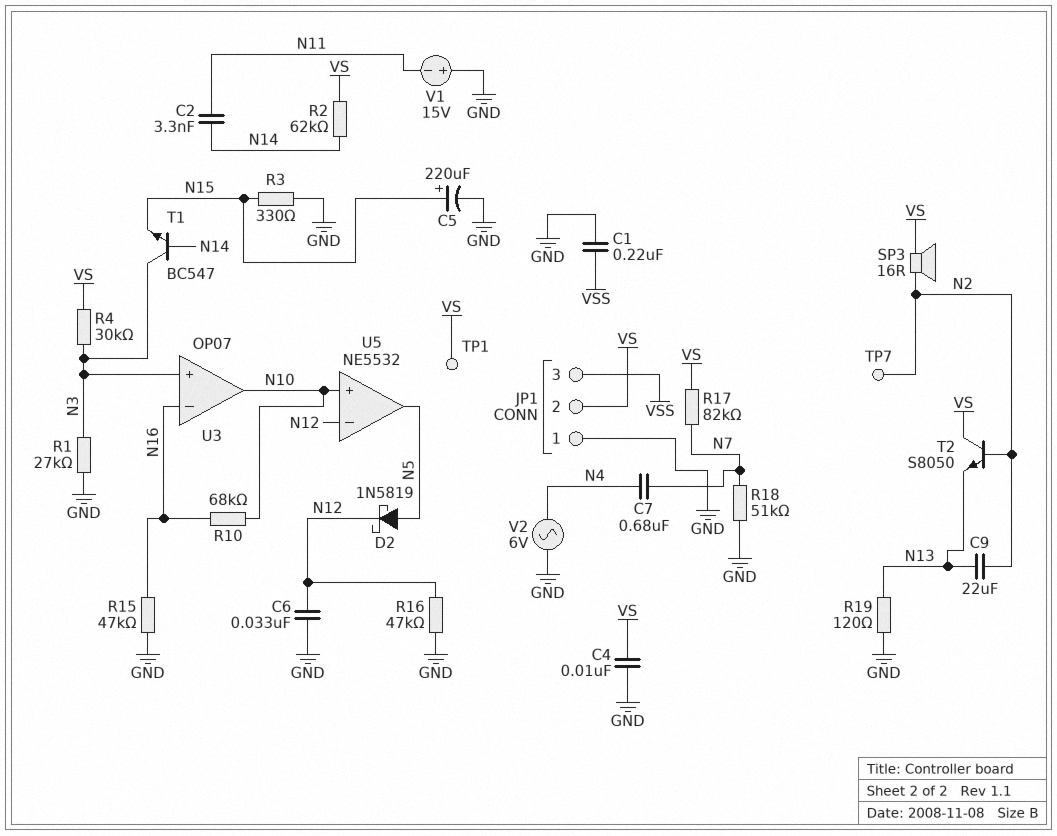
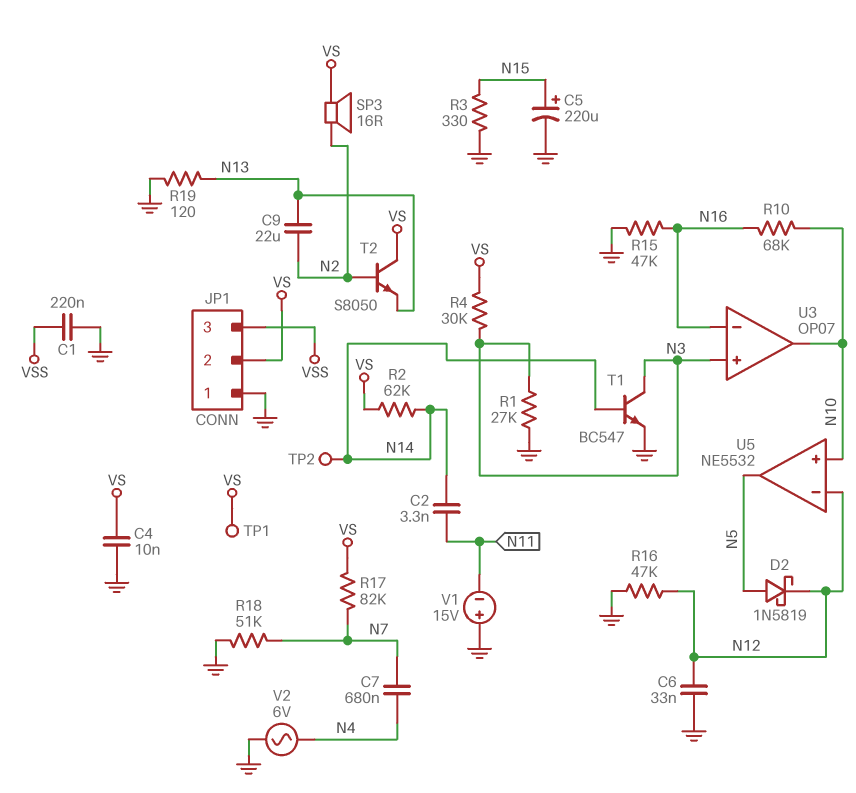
T1: NPN BC547 (B N14, C N3, E N15) -> NPN BC547 (B N14, C N3, E GND)
TP2: none -> test point (N14)
TP7: test point (N2) -> none

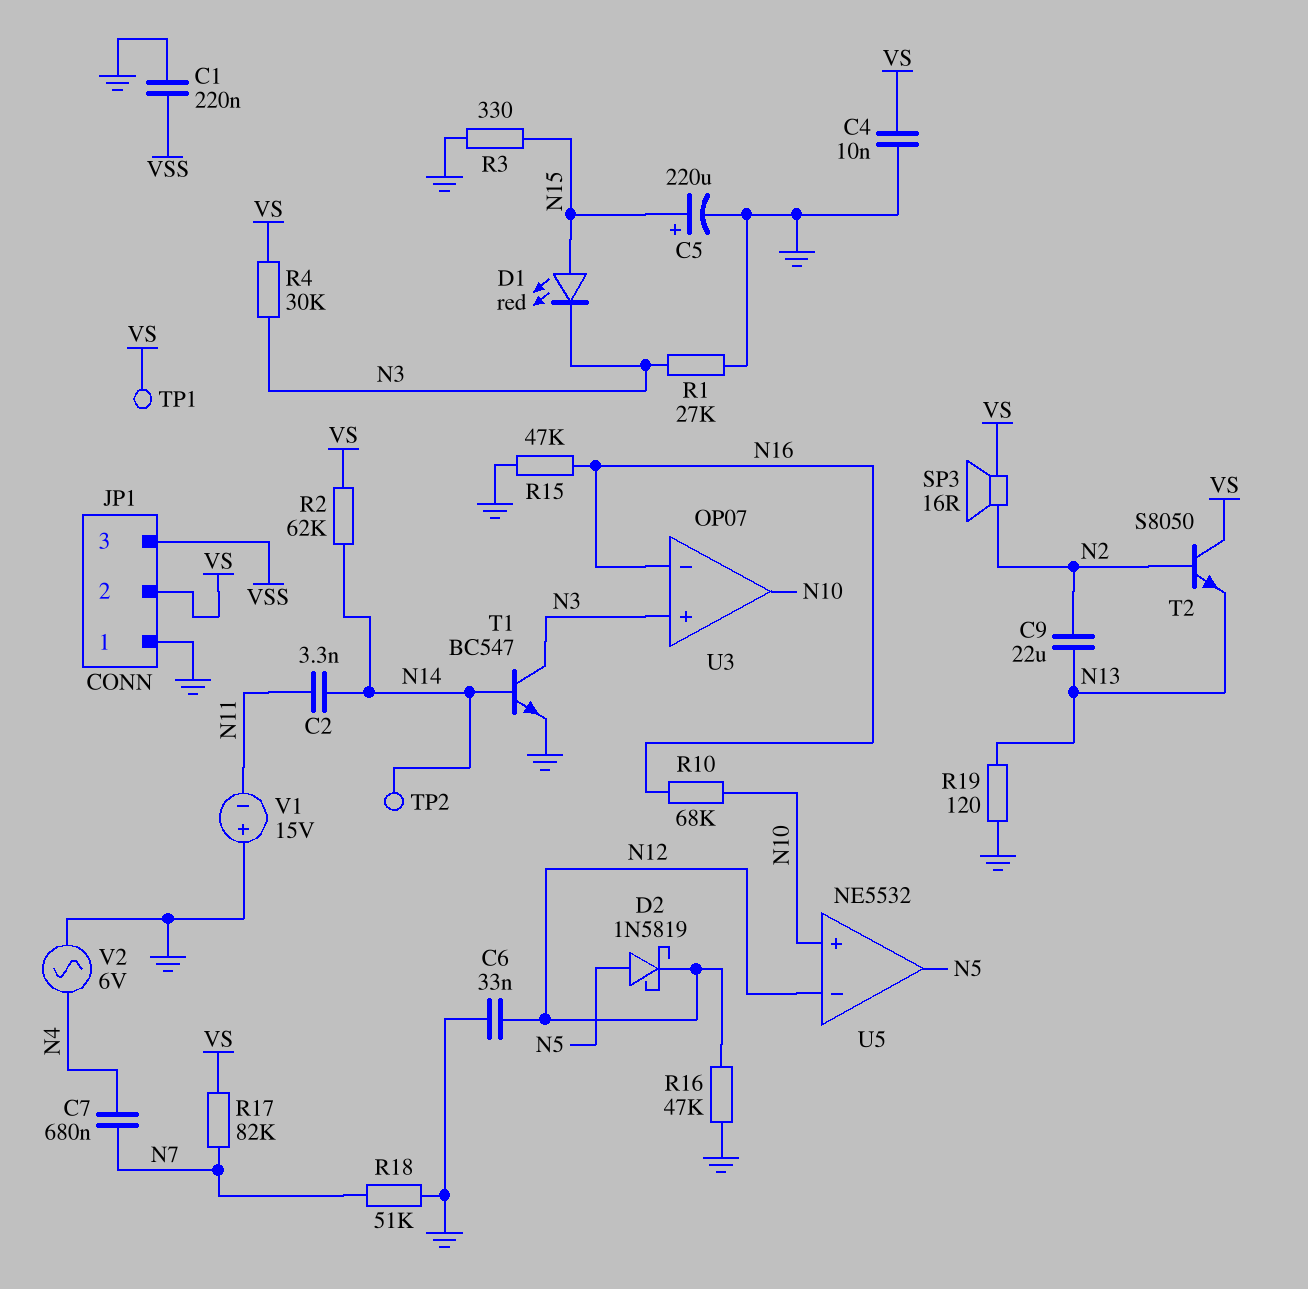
D1: none -> LED red (A N15, K N3)

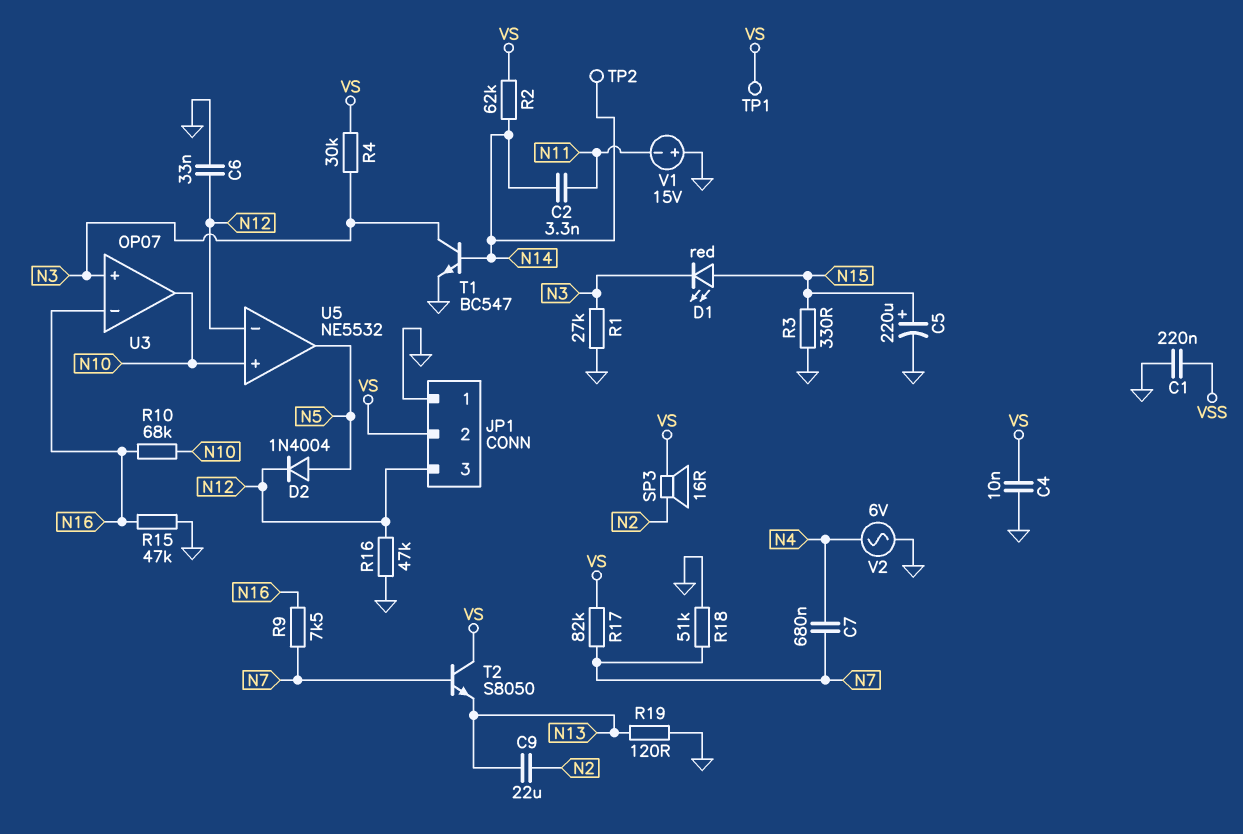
D2: schottky 1N5819 (A N5, K N12) -> diode 1N4004 (A N5, K N12)
JP1 pin 3: VSS -> N12
R9: none -> 7.5k (N7, N16)
T2: NPN S8050 (B N2, C VS, E N13) -> NPN S8050 (B N7, C VS, E N13)

